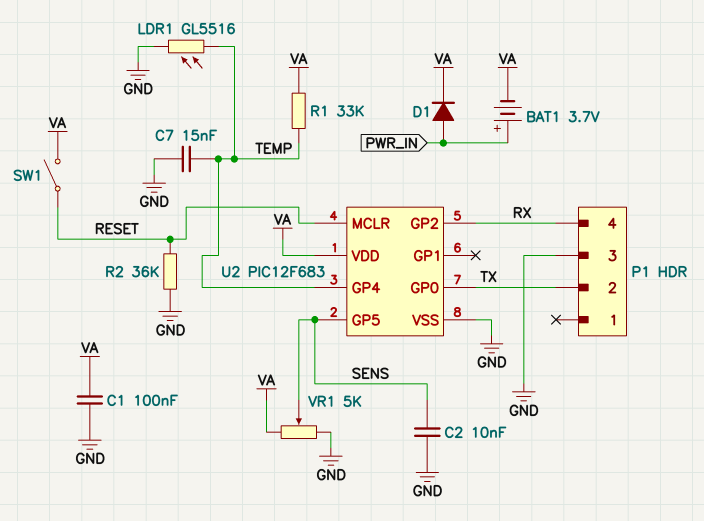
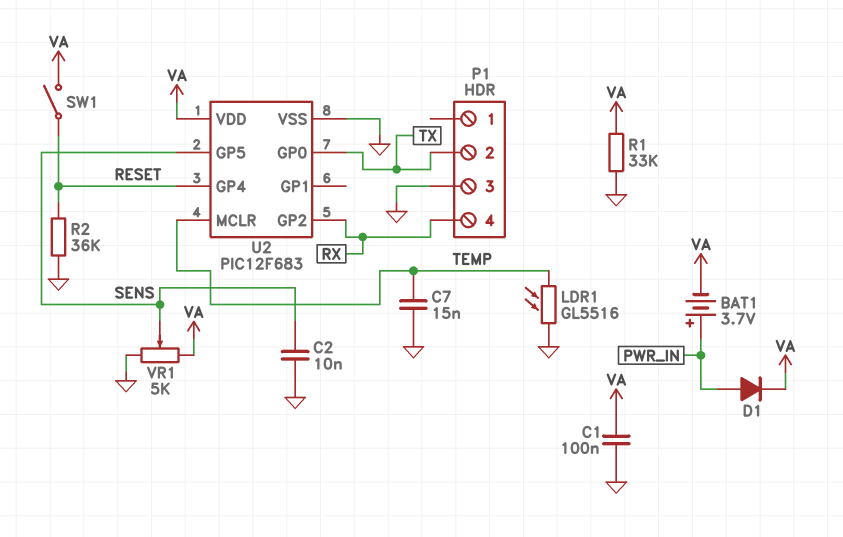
R1: 33k (TEMP, VA) -> 33k (GND, VA)
U2 pin GP4: TEMP -> RESET
U2 pin MCLR: RESET -> TEMP

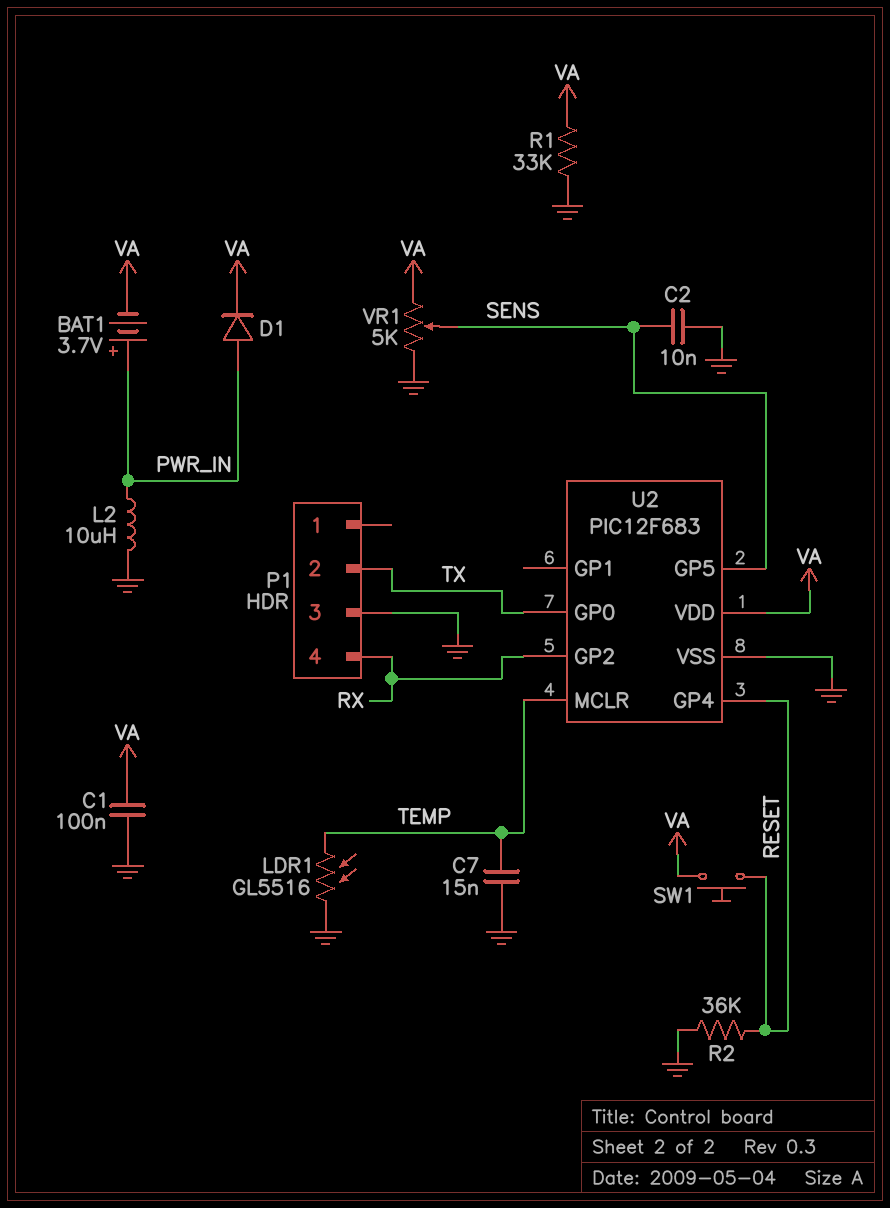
L2: none -> 10uH (GND, PWR_IN)
SW1: switch (RESET, VA) -> button (RESET, VA)

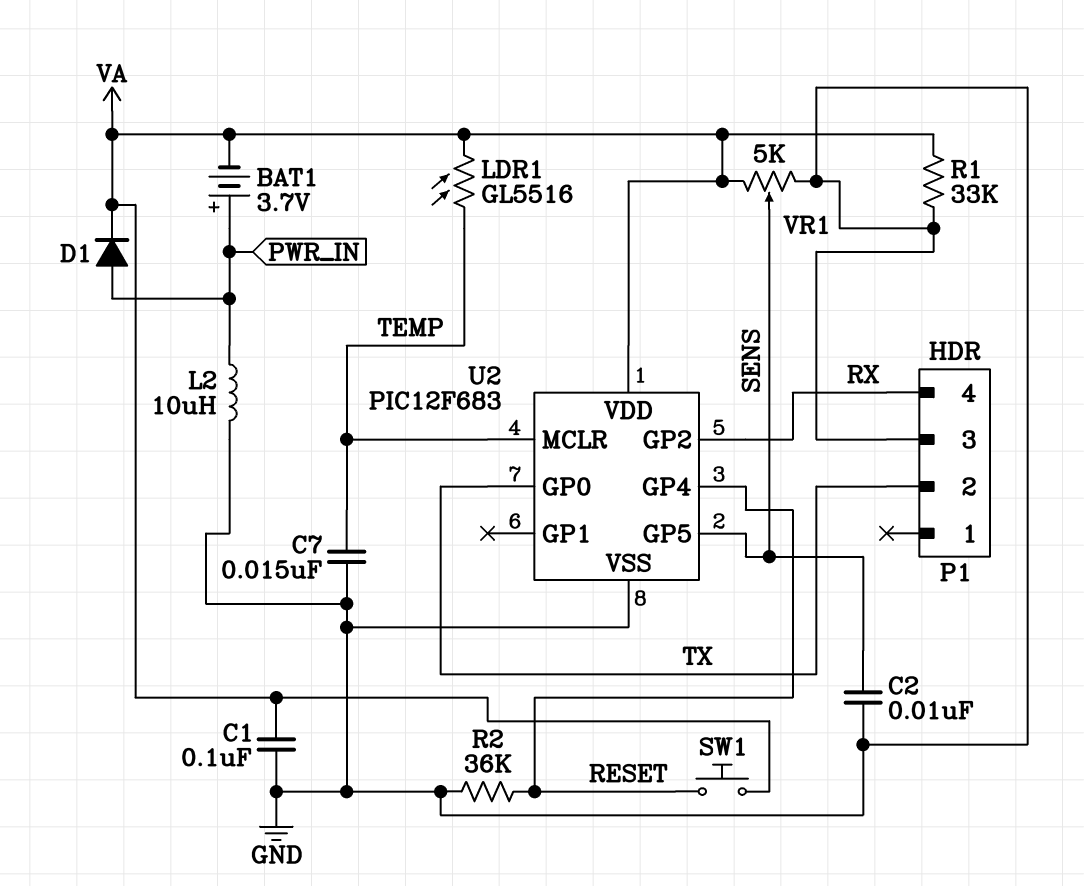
LDR1: GL5516 (GND, TEMP) -> GL5516 (TEMP, VA)

